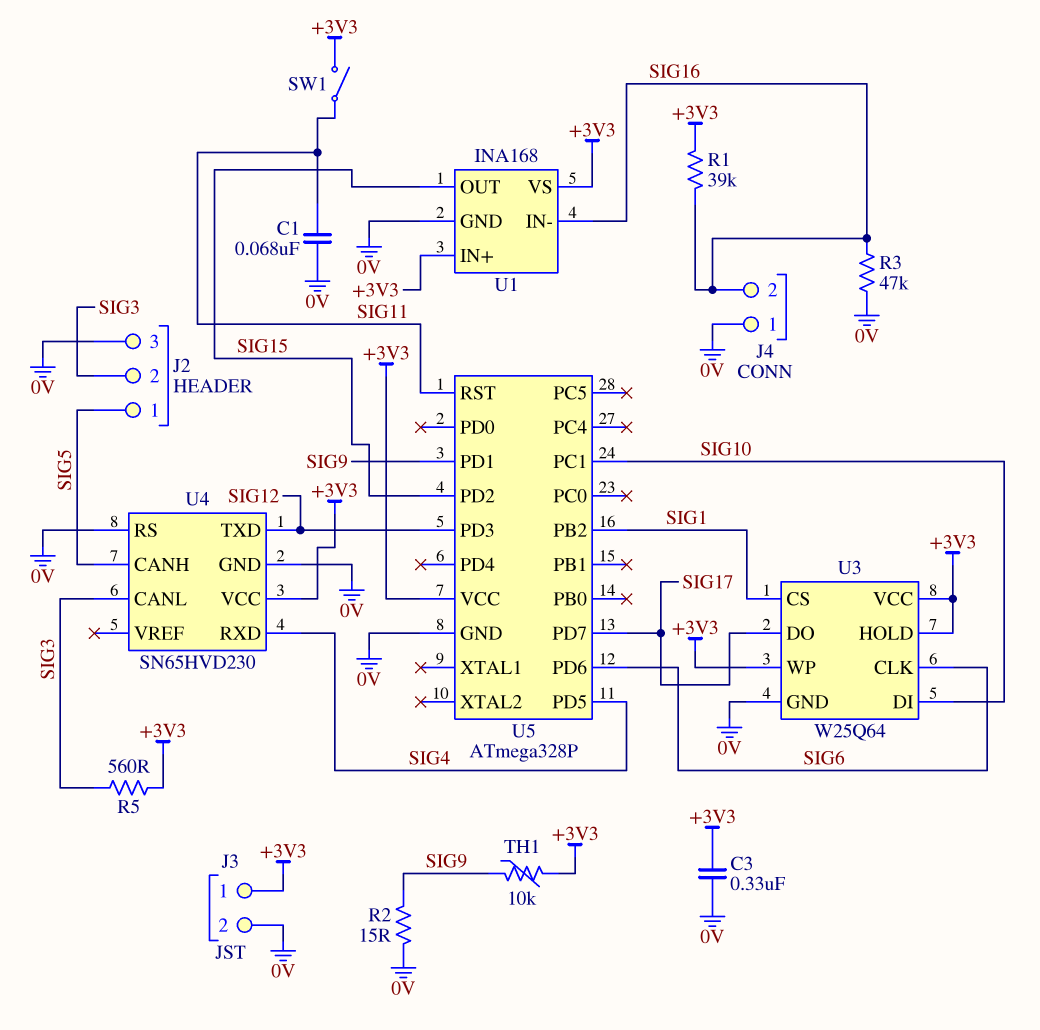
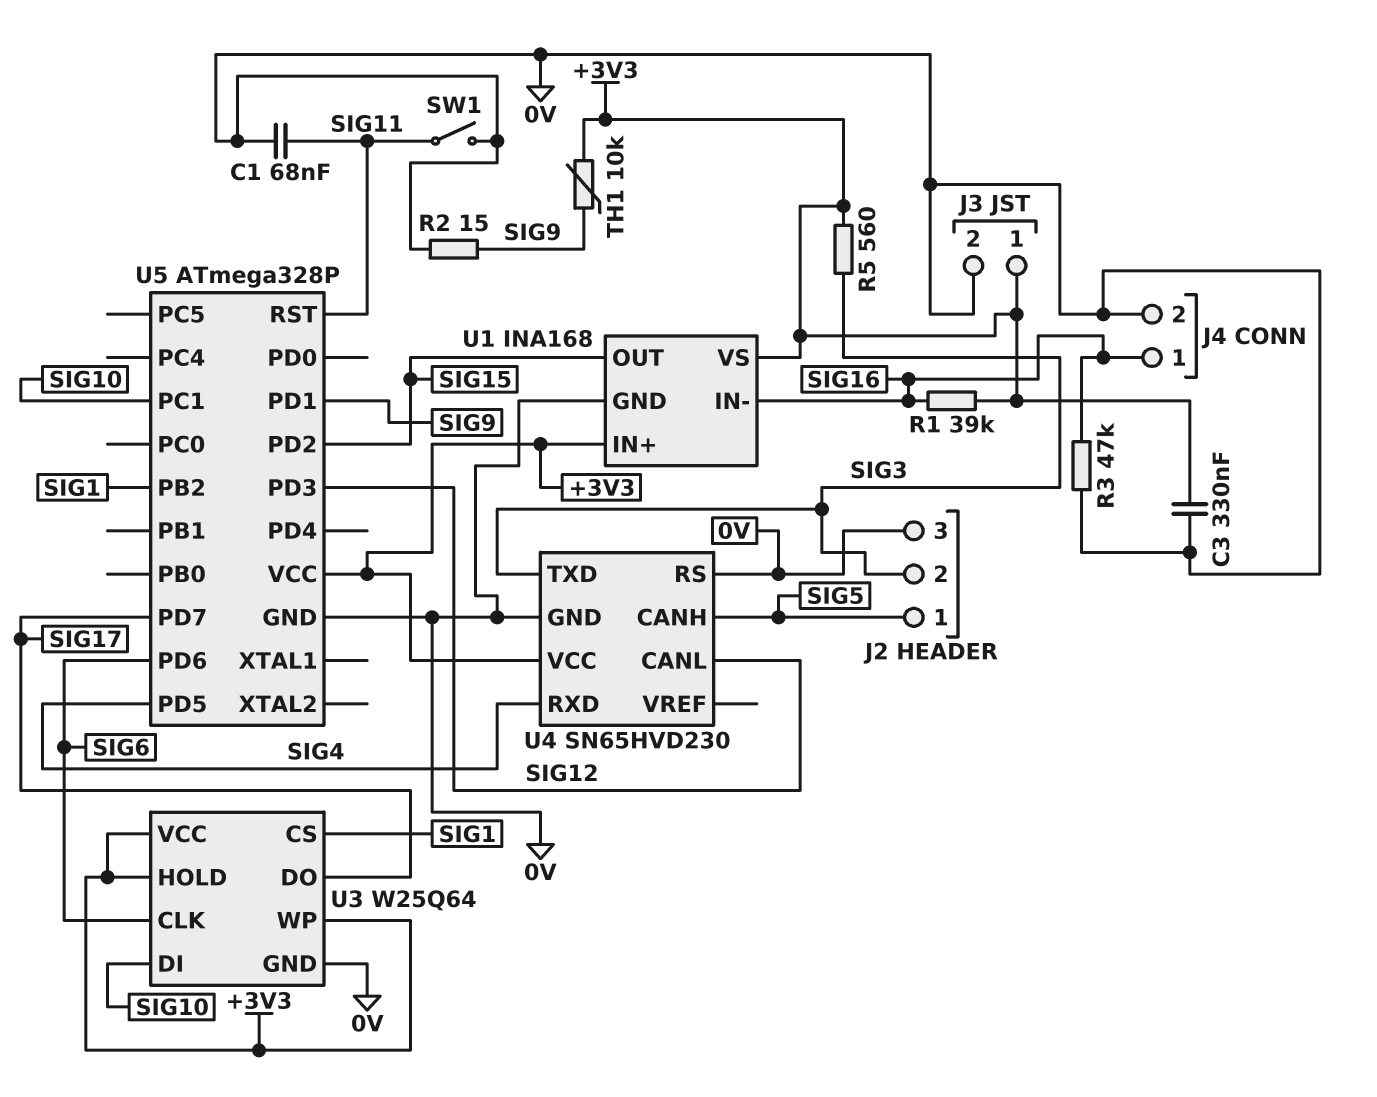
J4 pin 1: 0V -> SIG16
J4 pin 2: SIG16 -> 0V
SW1: switch (+3V3, SIG11) -> switch (0V, SIG11)
U4 pin CANL: SIG3 -> SIG12
U4 pin TXD: SIG12 -> SIG3

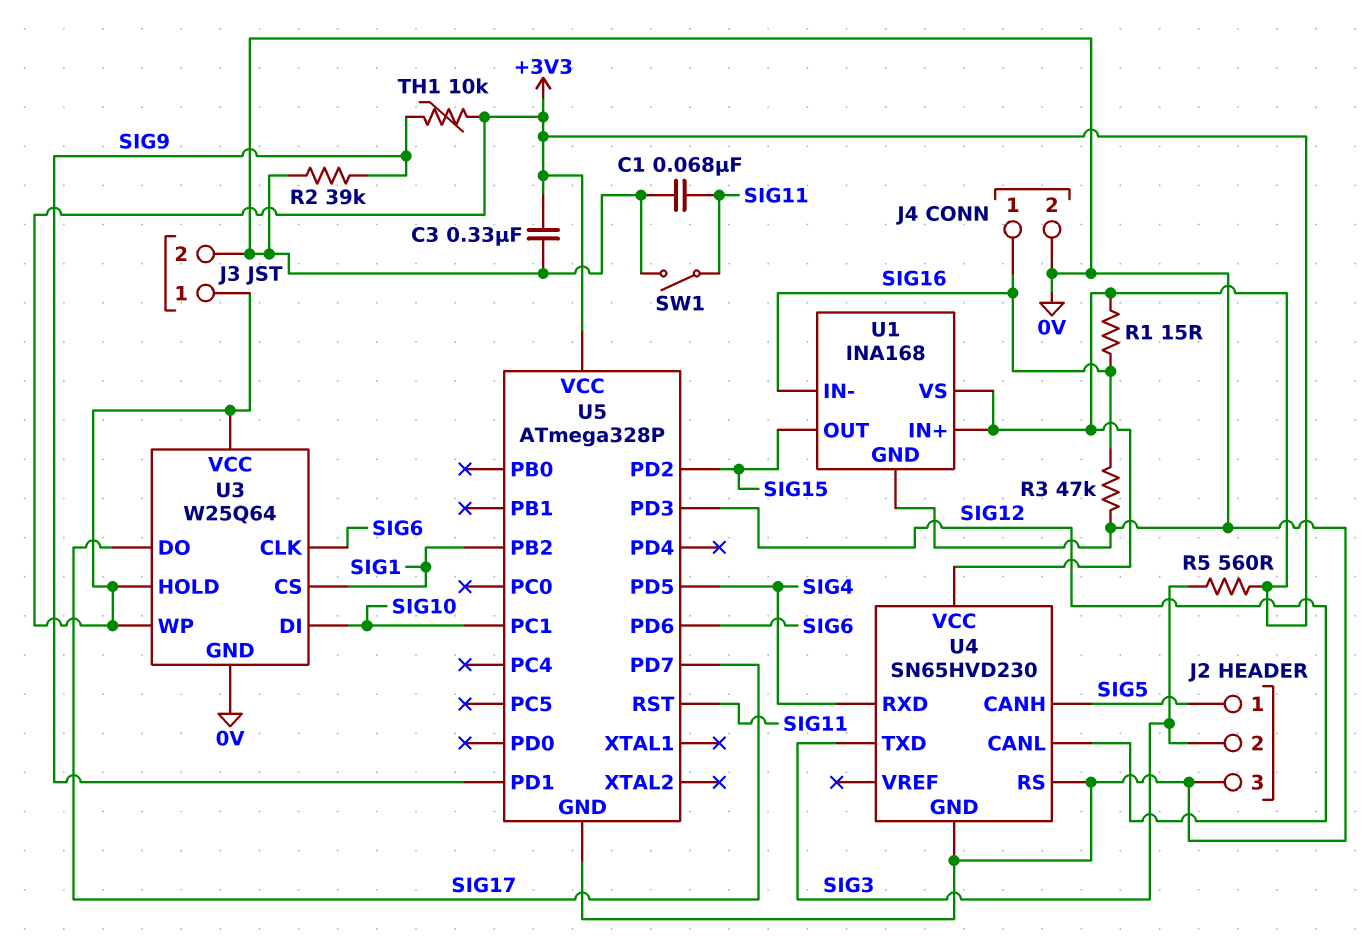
R1: 39k (+3V3, SIG16) -> 15 (+3V3, SIG16)
R2: 15 (0V, SIG9) -> 39k (0V, SIG9)

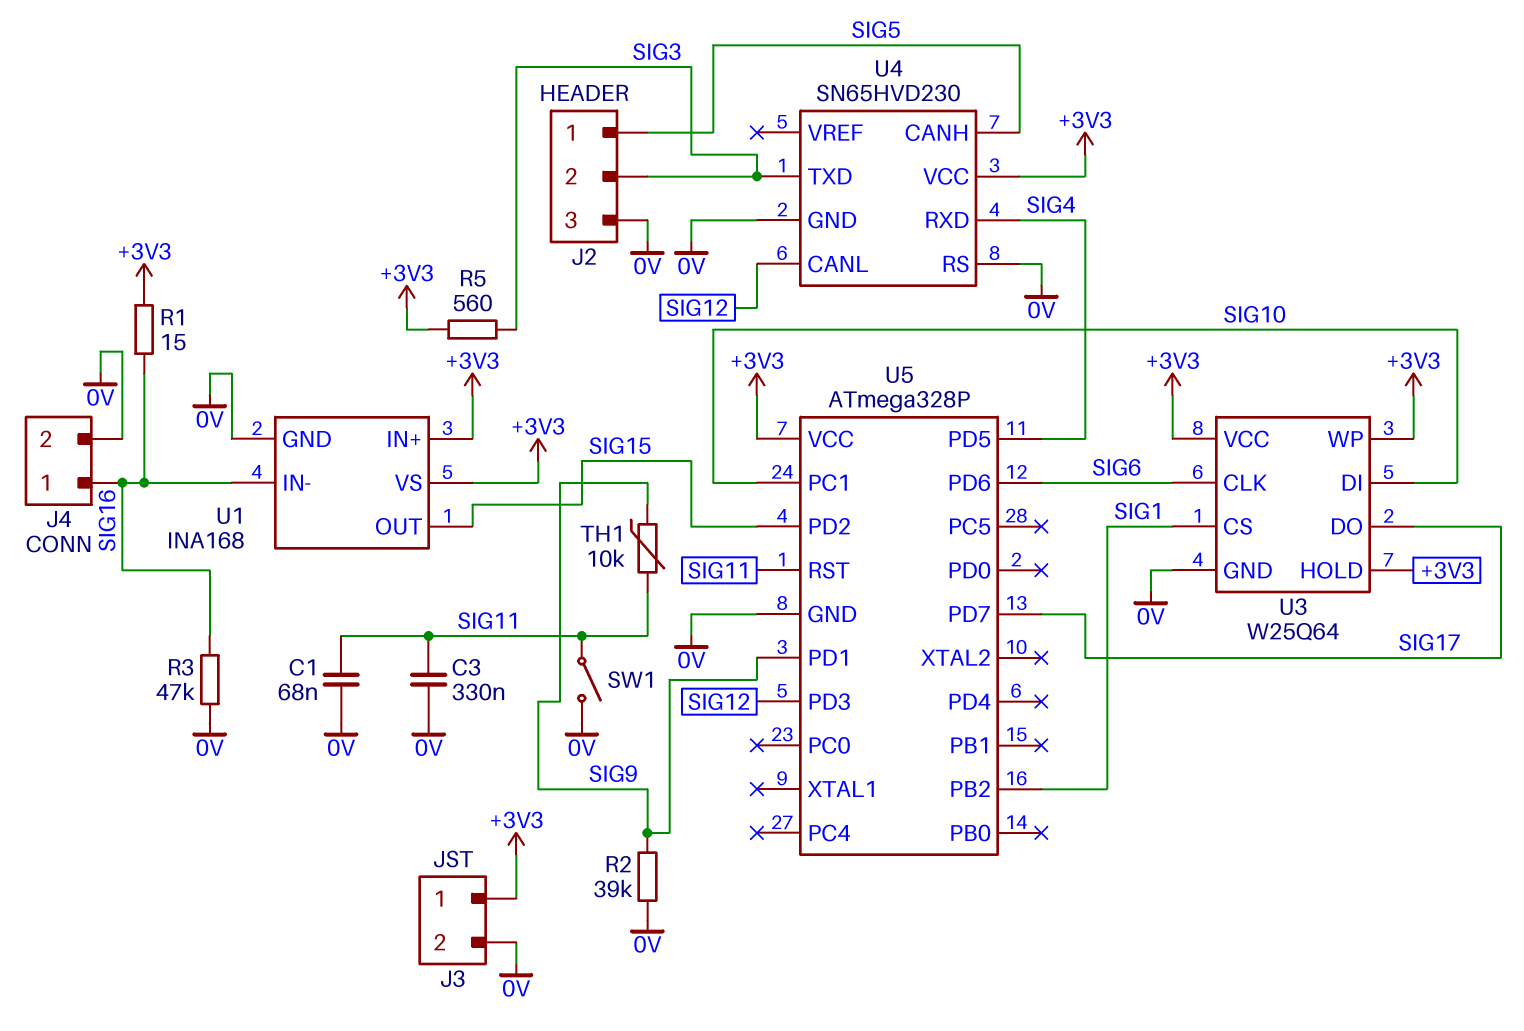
C3: 330nF (+3V3, 0V) -> 330nF (0V, SIG11)
TH1: 10k (+3V3, SIG9) -> 10k (SIG9, SIG11)

